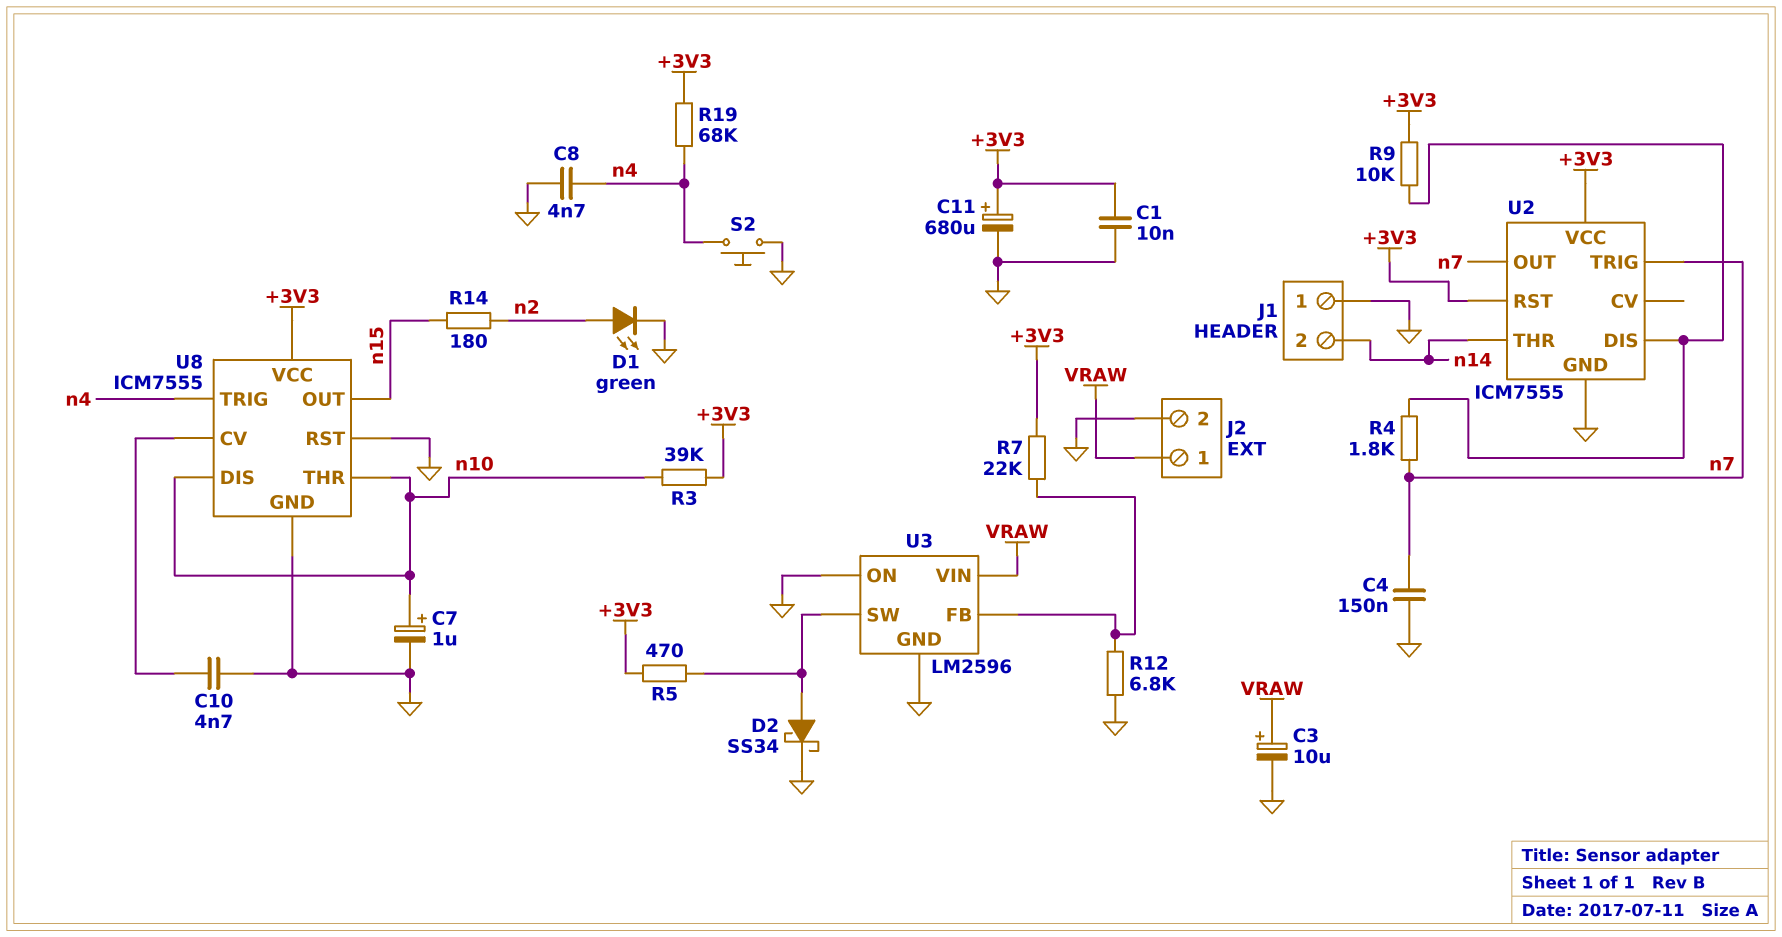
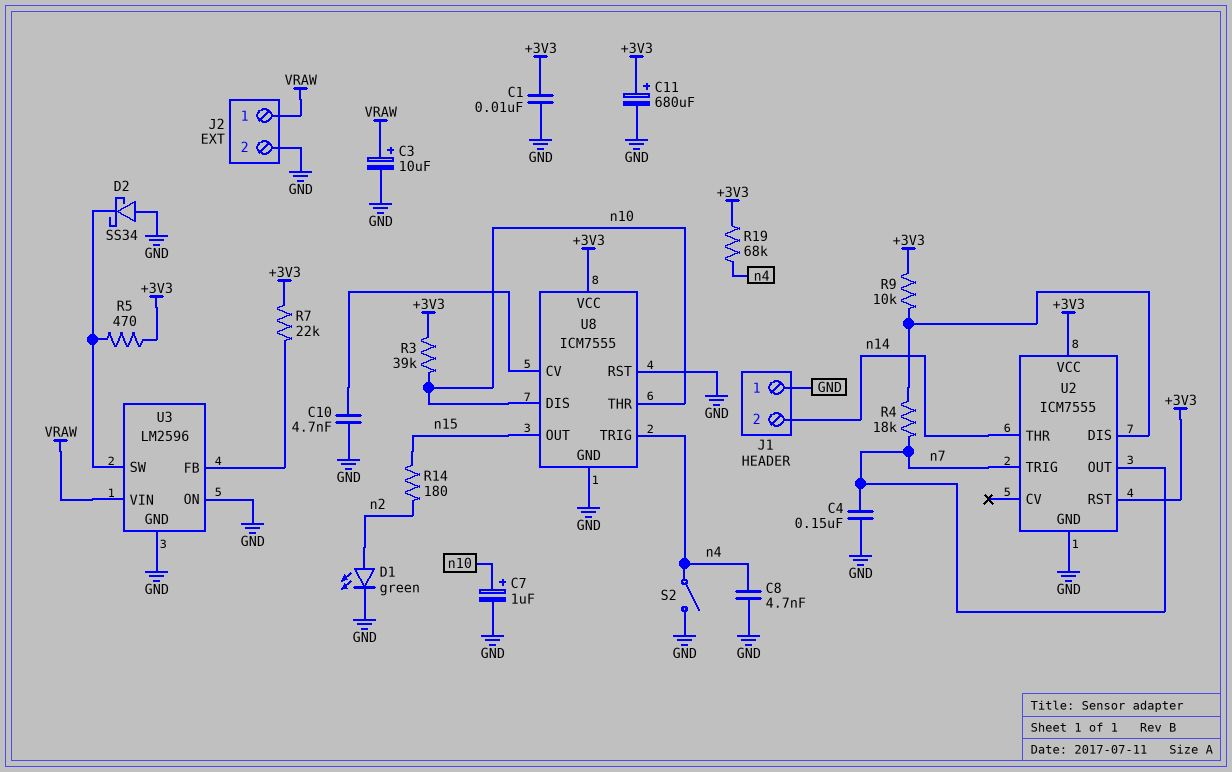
D2: schottky SS34 (A U3/SW, K GND) -> schottky SS34 (A GND, K U3/SW)
R4: 1.8k (U2/DIS, n7) -> 18k (U2/DIS, n7)
R12: 6.8k (GND, U3/FB) -> none
S2: button (GND, n4) -> switch (GND, n4)

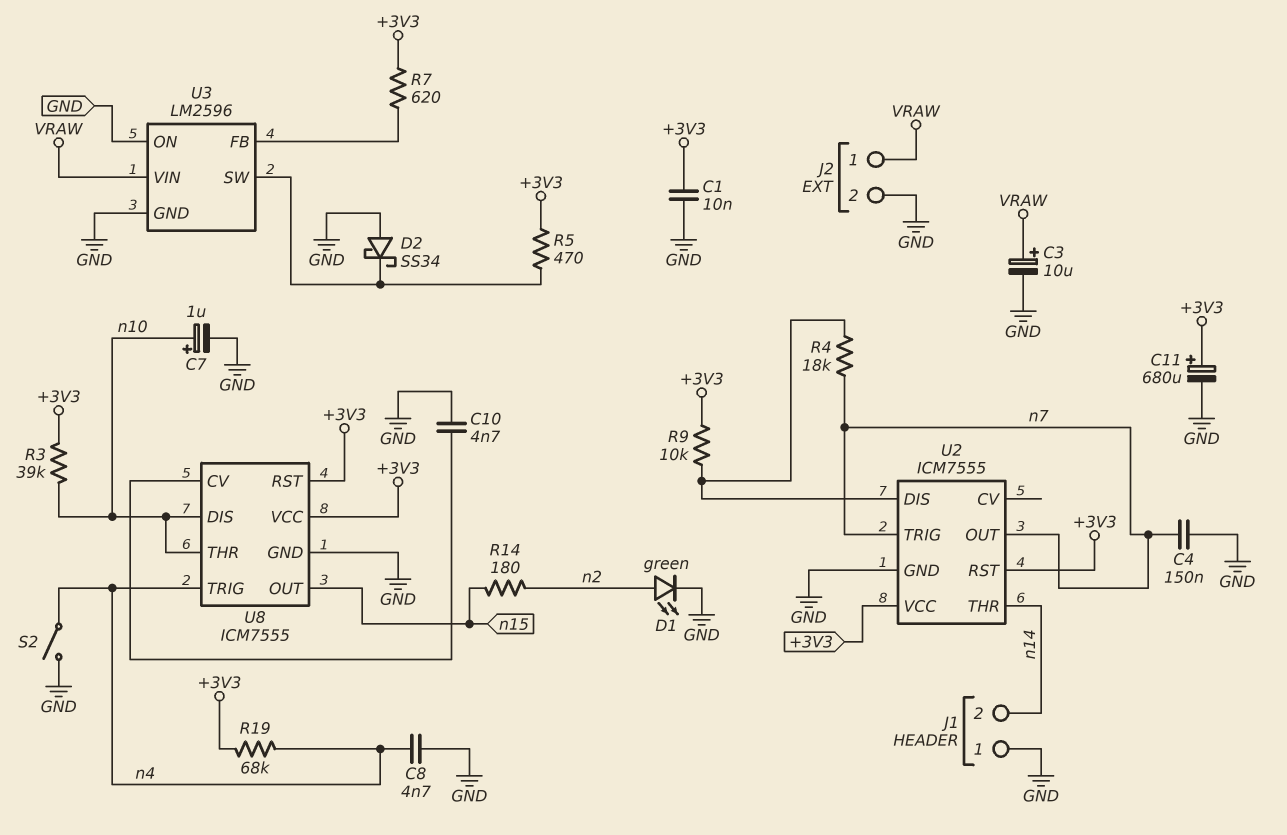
R7: 22k (+3V3, U3/FB) -> 620 (+3V3, U3/FB)
U8 pin RST: GND -> +3V3

